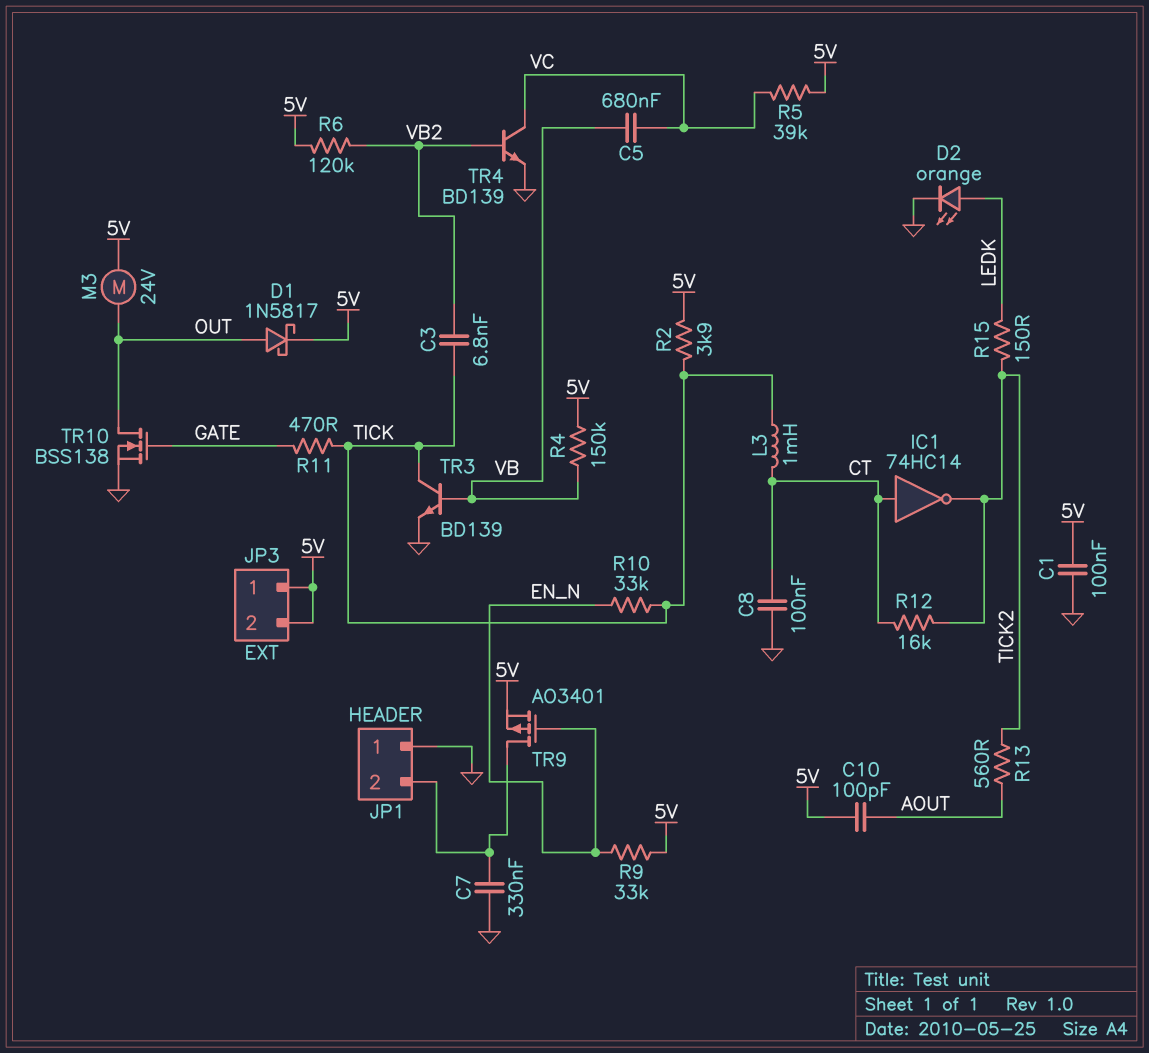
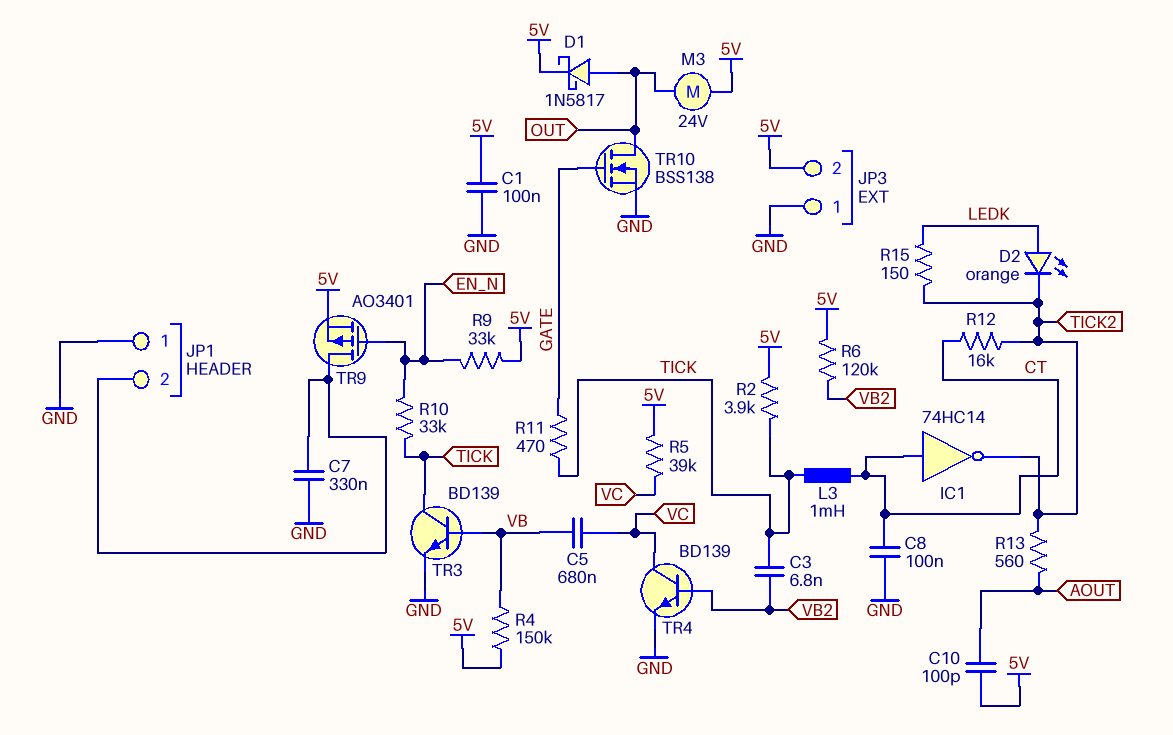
D2: LED orange (A LEDK, K GND) -> LED orange (A LEDK, K TICK2)
JP3 pin 1: 5V -> GND

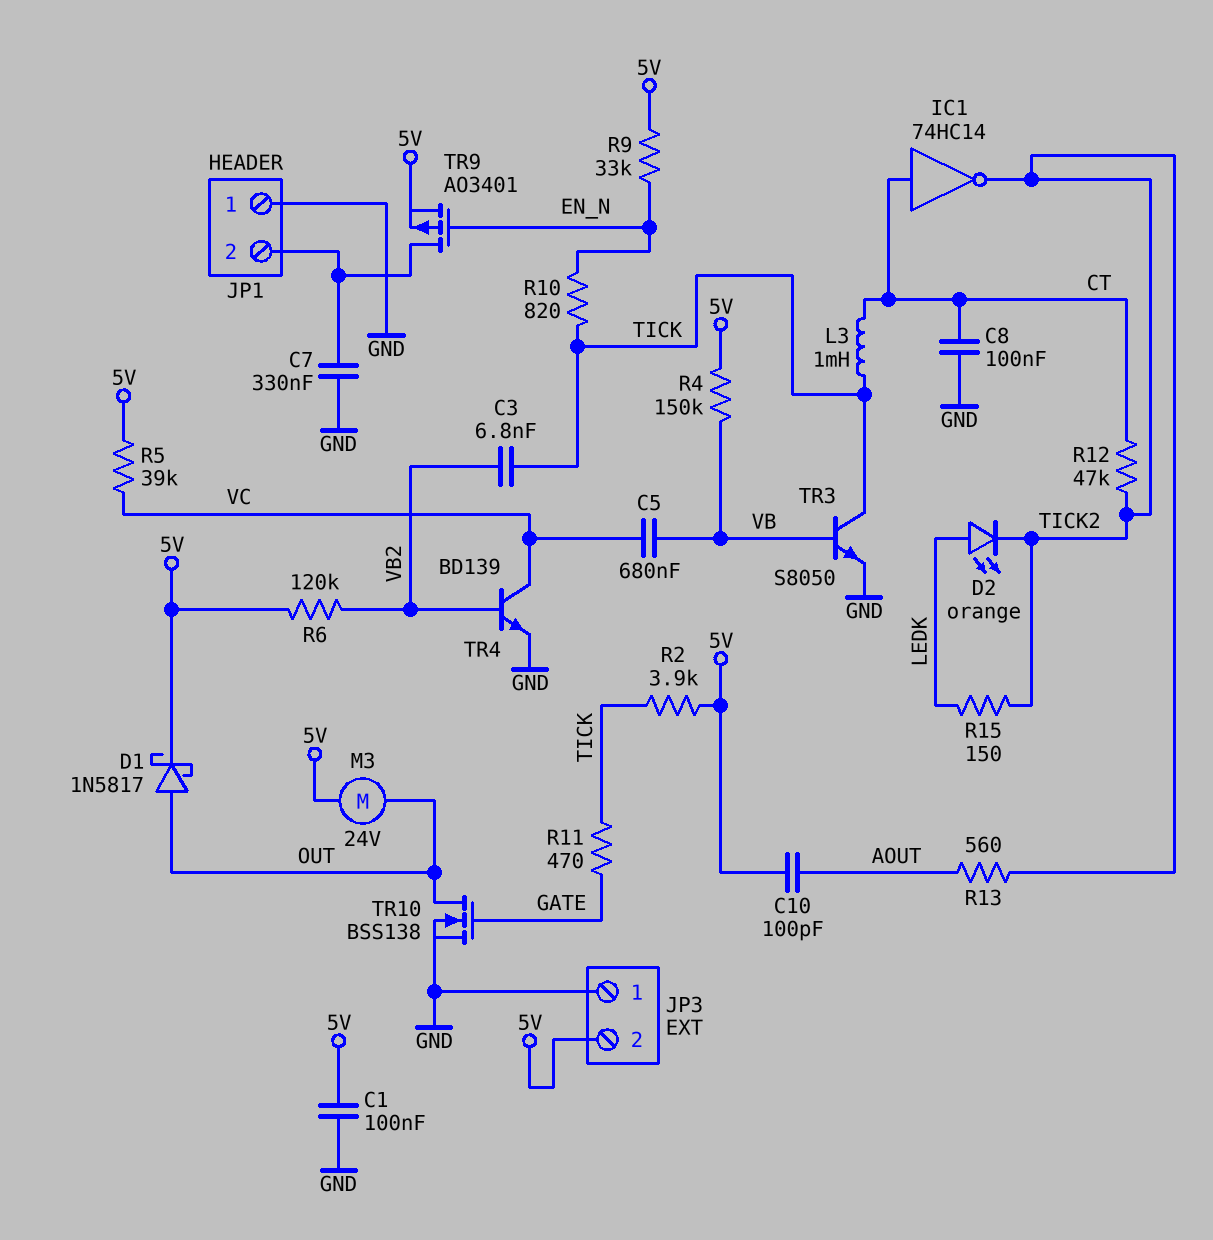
R10: 33k (EN_N, TICK) -> 820 (EN_N, TICK)
R12: 16k (CT, TICK2) -> 47k (CT, TICK2)
TR3: NPN BD139 (B VB, C TICK, E GND) -> NPN S8050 (B VB, C TICK, E GND)

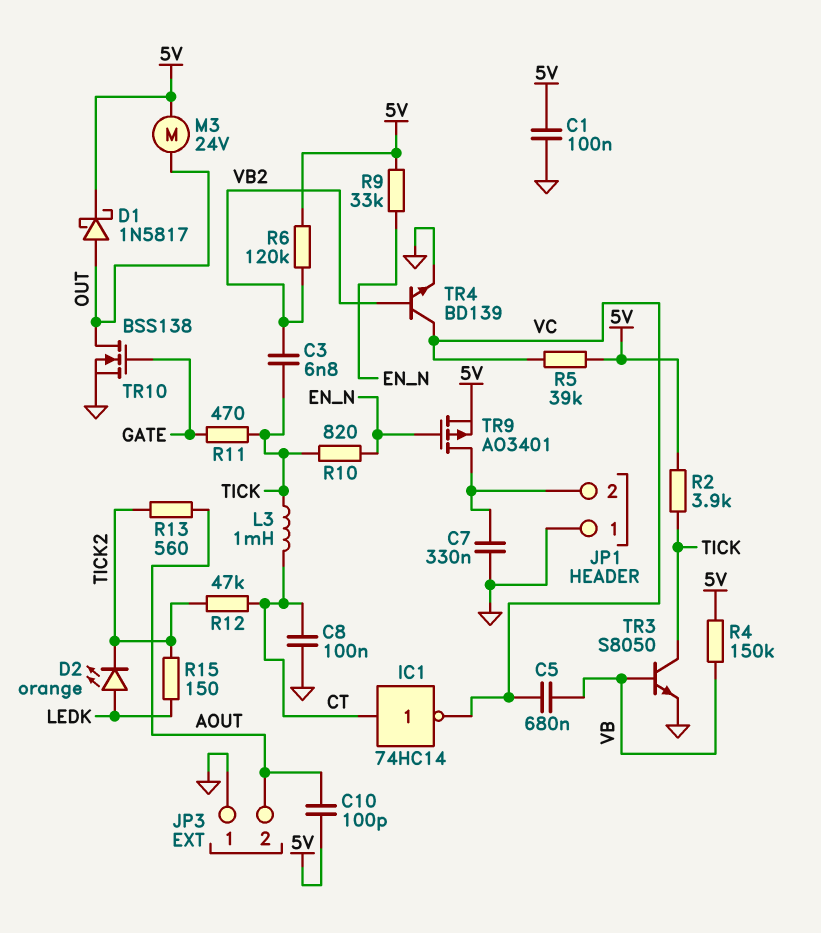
IC1: NOT 74HC14 (in CT, out TICK2) -> NOT 74HC14 (in CT, out VC)
JP3 pin 2: 5V -> AOUT

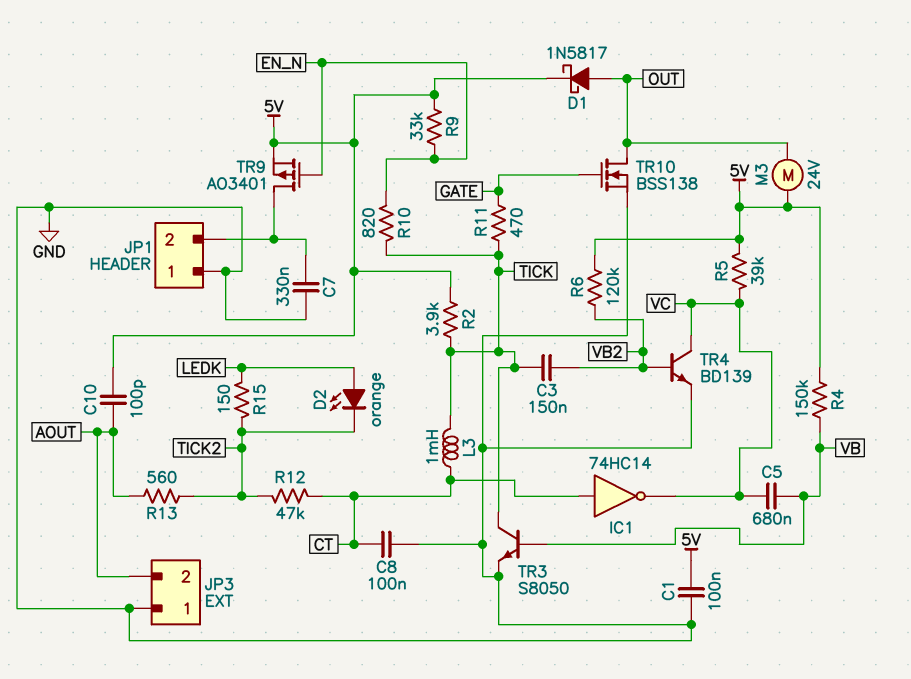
C3: 6.8nF (TICK, VB2) -> 150nF (TICK, VB2)

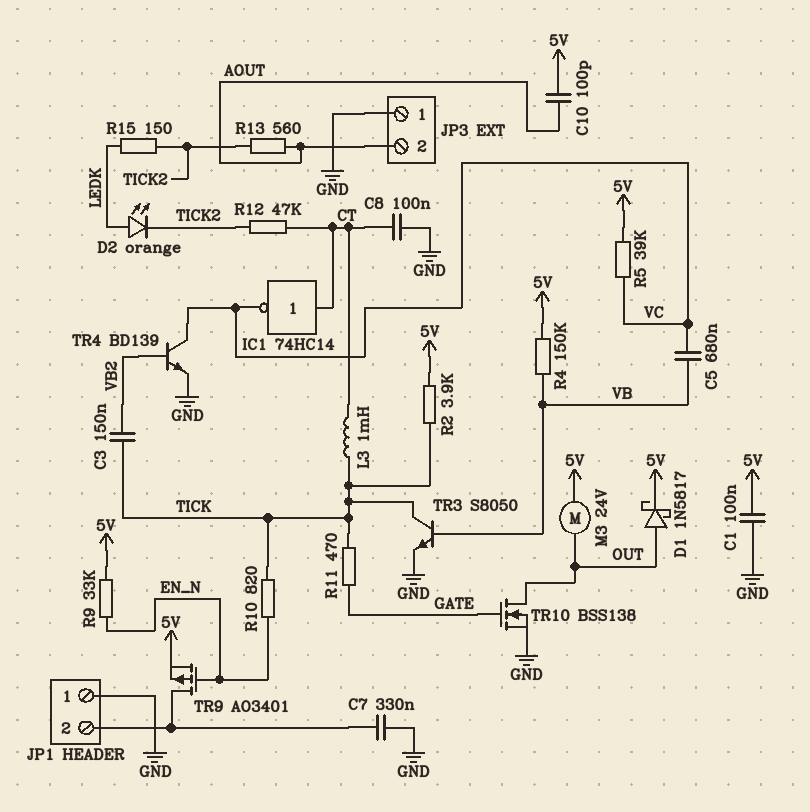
R6: 120k (5V, VB2) -> none

